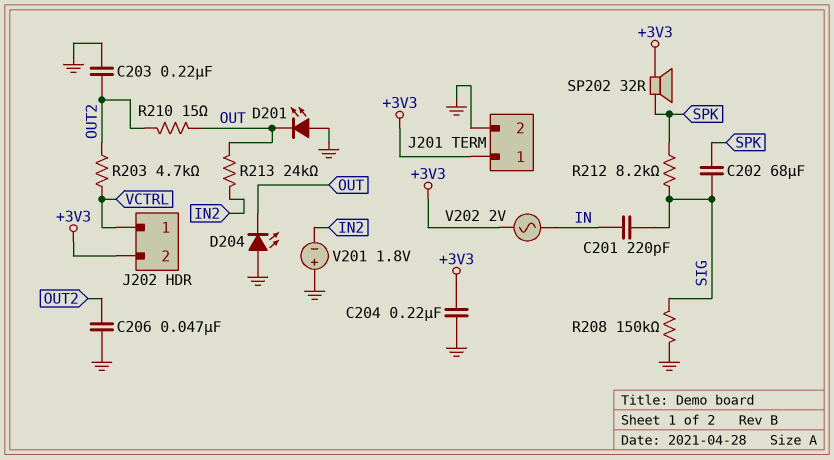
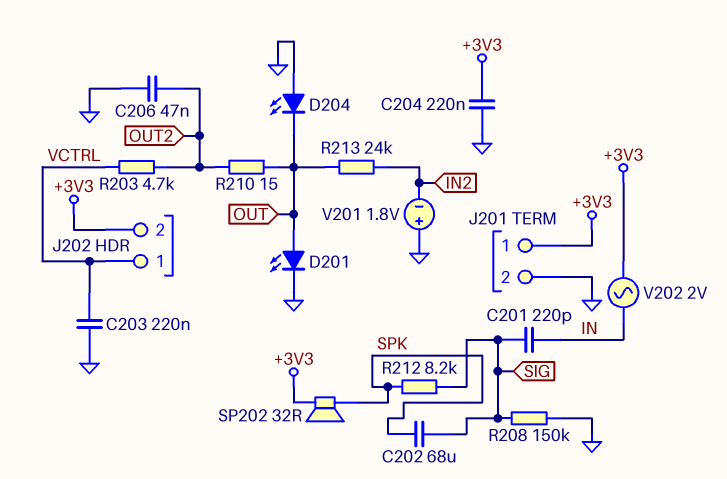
C203: 220nF (GND, OUT2) -> 220nF (GND, VCTRL)
D201: LED (A GND, K OUT) -> LED (A OUT, K GND)

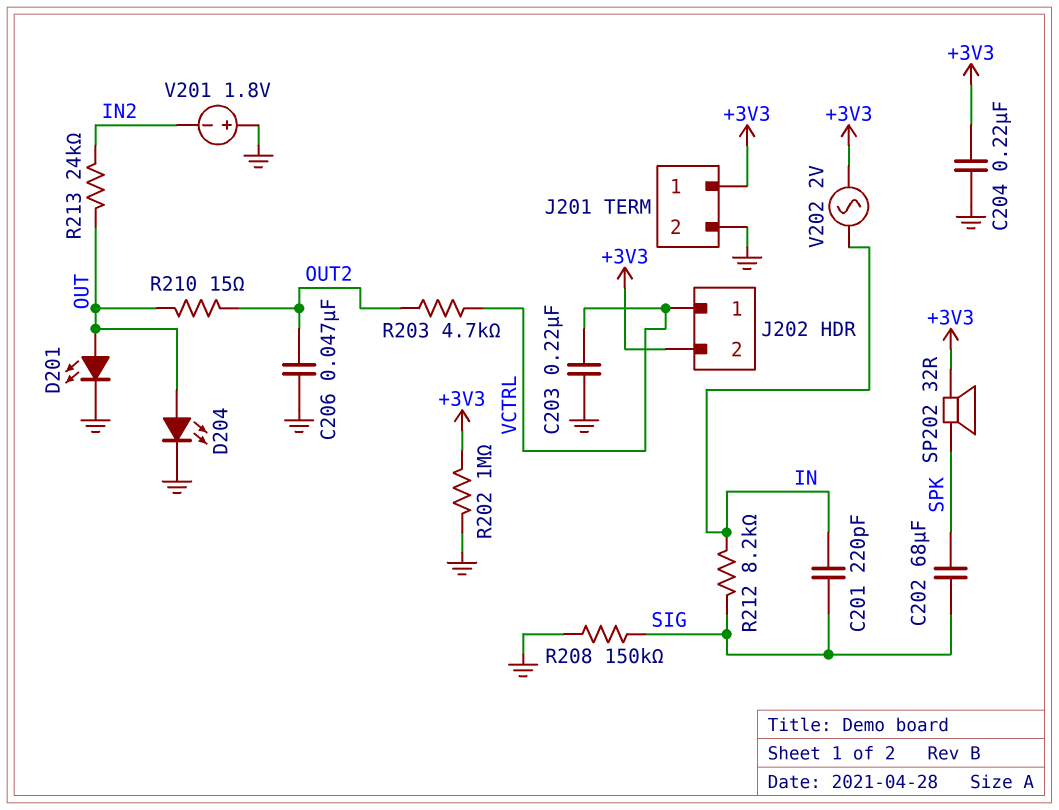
D204: LED (A GND, K OUT) -> LED (A OUT, K GND)
R202: none -> 1M (+3V3, GND)
R212: 8.2k (SIG, SPK) -> 8.2k (IN, SIG)

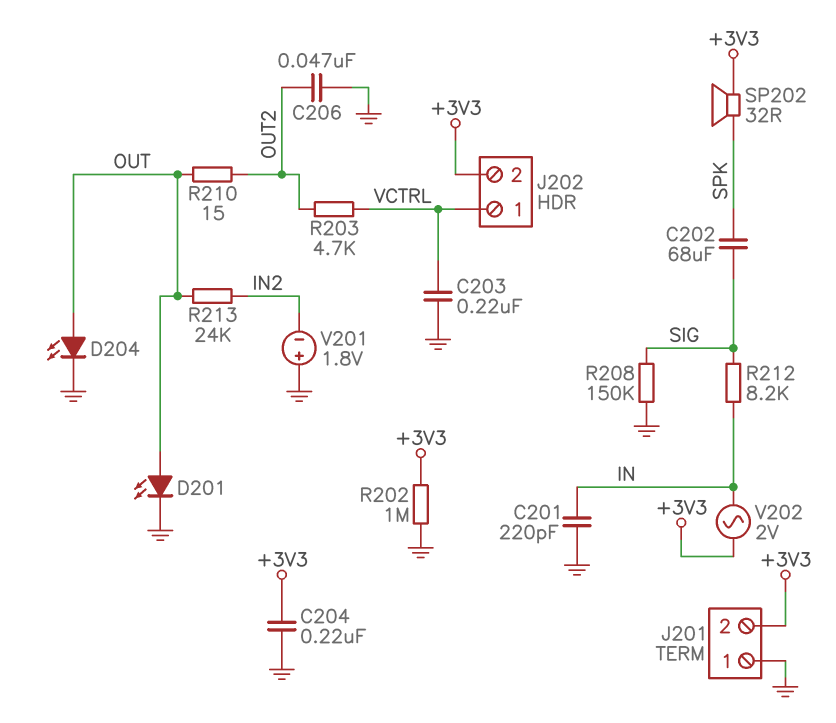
C201: 220pF (IN, SIG) -> 220pF (GND, IN)
J201 pin 1: +3V3 -> GND
J201 pin 2: GND -> +3V3

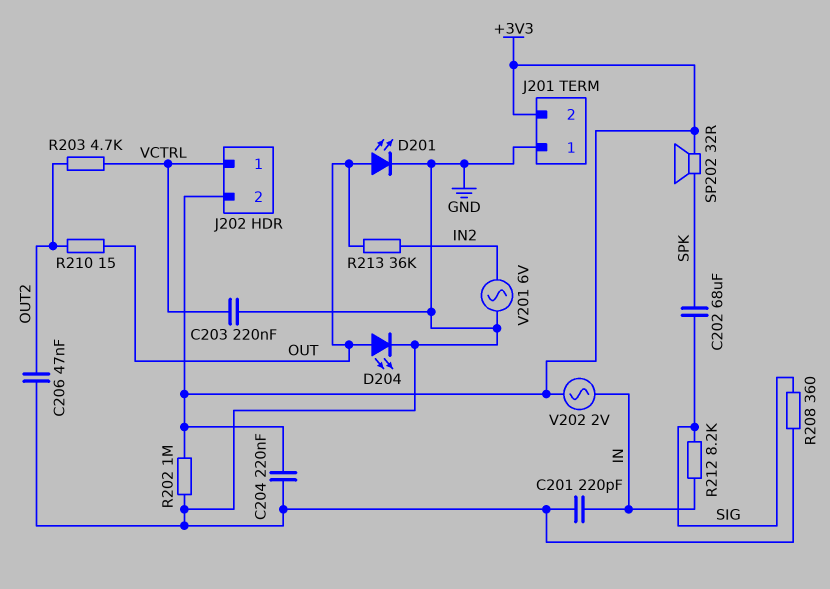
R208: 150k (GND, SIG) -> 360 (GND, SIG)
R213: 24k (IN2, OUT) -> 36k (IN2, OUT)
V201: 1.8V (plus GND, minus IN2) -> AC 6V (GND, IN2)

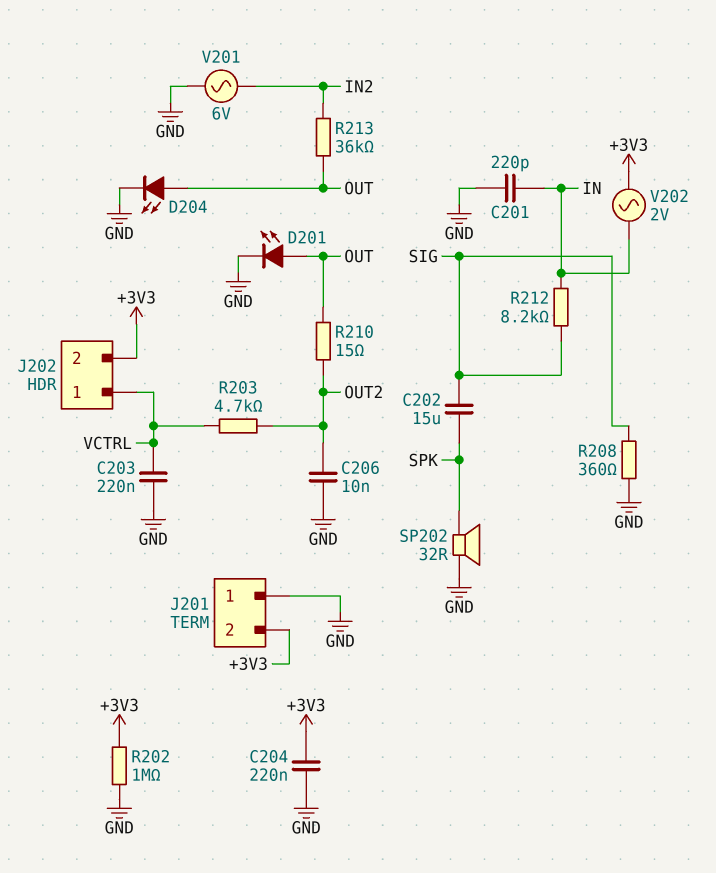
C202: 68uF (SIG, SPK) -> 15uF (SIG, SPK)
C206: 47nF (GND, OUT2) -> 10nF (GND, OUT2)
SP202: speaker 32R (+3V3, SPK) -> speaker 32R (GND, SPK)

